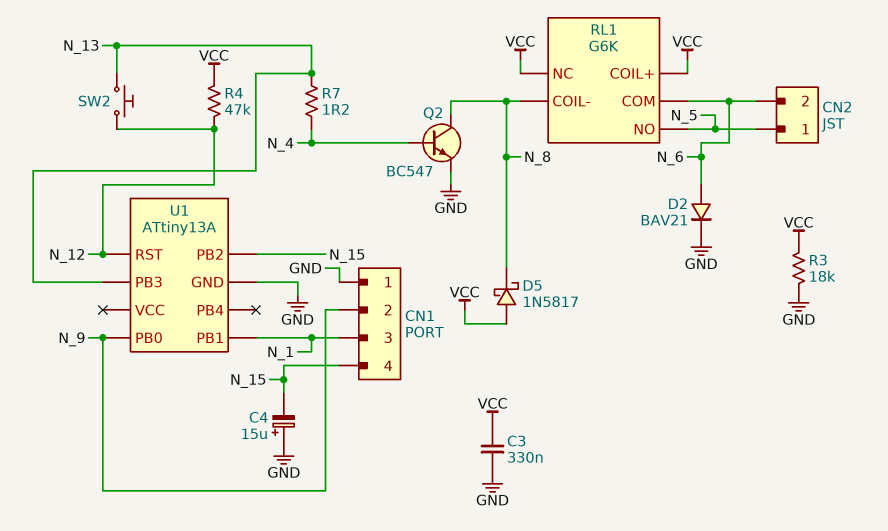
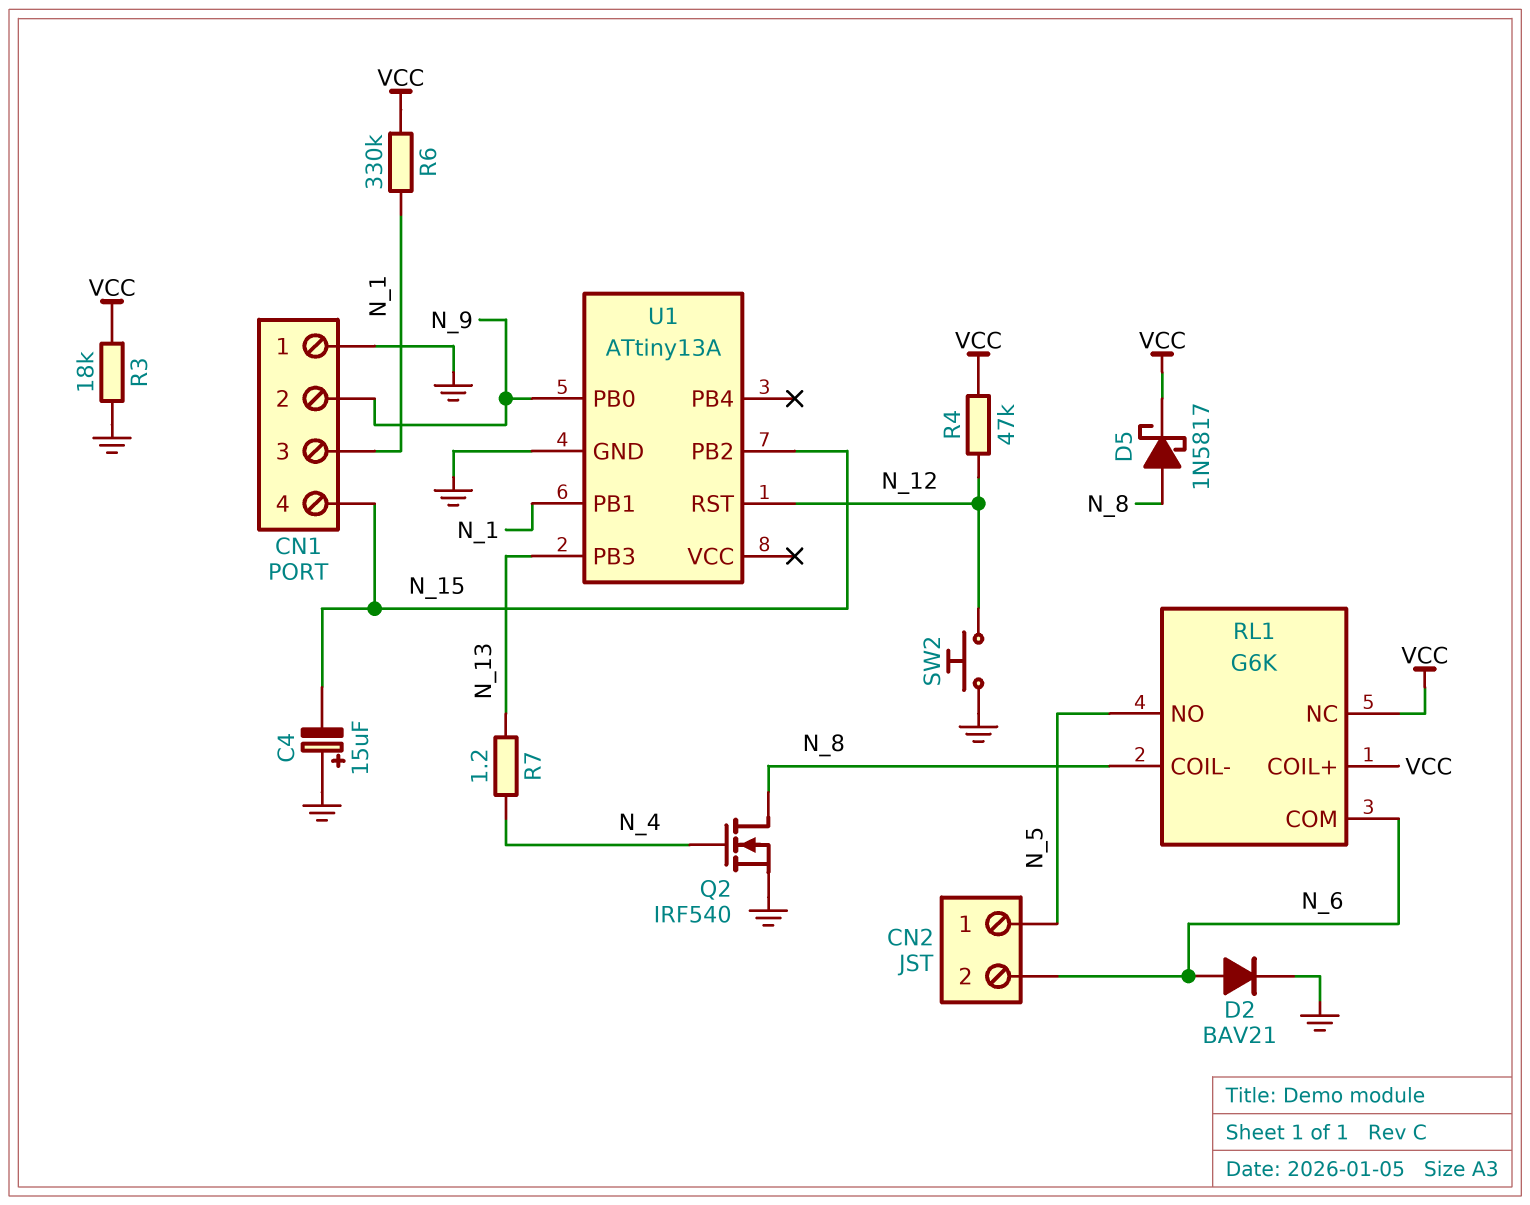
C3: 330nF (GND, VCC) -> none
D5: schottky 1N5817 (A VCC, K N_8) -> schottky 1N5817 (A N_8, K VCC)
Q2: NPN BC547 (B N_4, C N_8, E GND) -> NMOS IRF540 (G N_4, D N_8, S GND)
R6: none -> 330k (N_1, VCC)
SW2: button (N_12, N_13) -> button (GND, N_12)

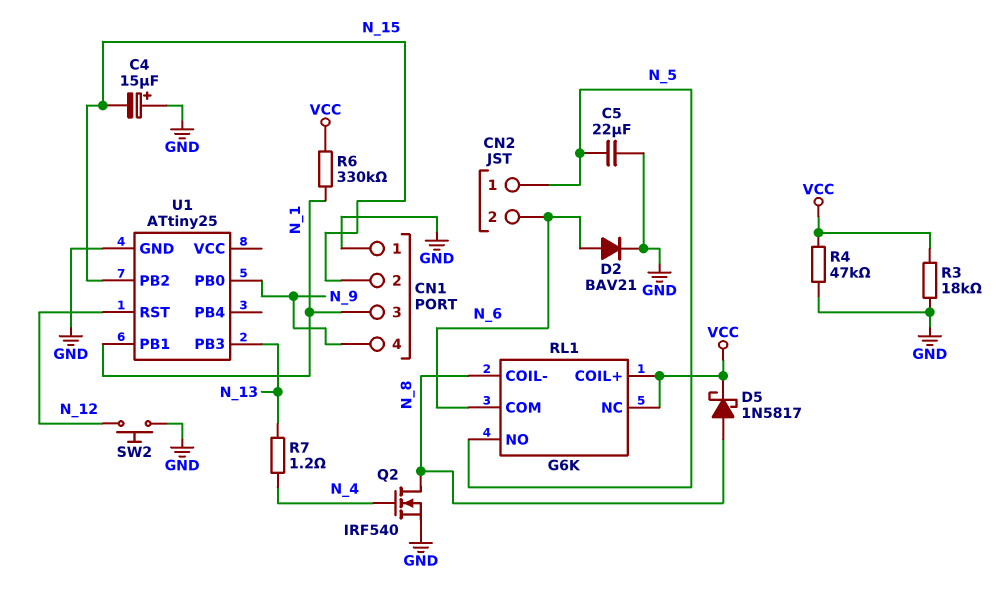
C5: none -> 22uF (GND, N_5)
CN1 pin 2: N_9 -> N_15
CN1 pin 4: N_15 -> N_9
R4: 47k (N_12, VCC) -> 47k (GND, VCC)
U1: ATtiny13A -> ATtiny25

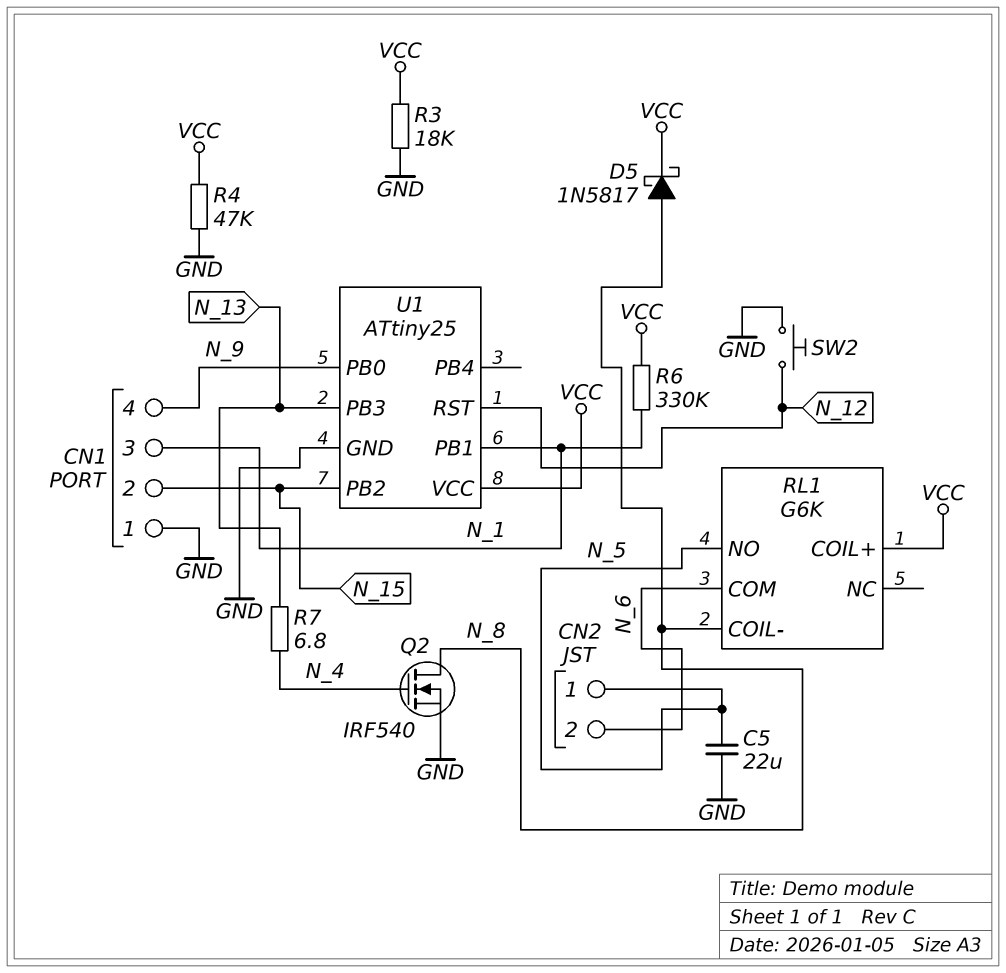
C4: 15uF (plus GND, minus N_15) -> none
D2: diode BAV21 (A N_6, K GND) -> none
R7: 1.2 (N_4, N_13) -> 6.8 (N_4, N_13)
RL1 pin NC: VCC -> none
U1 pin VCC: none -> VCC

